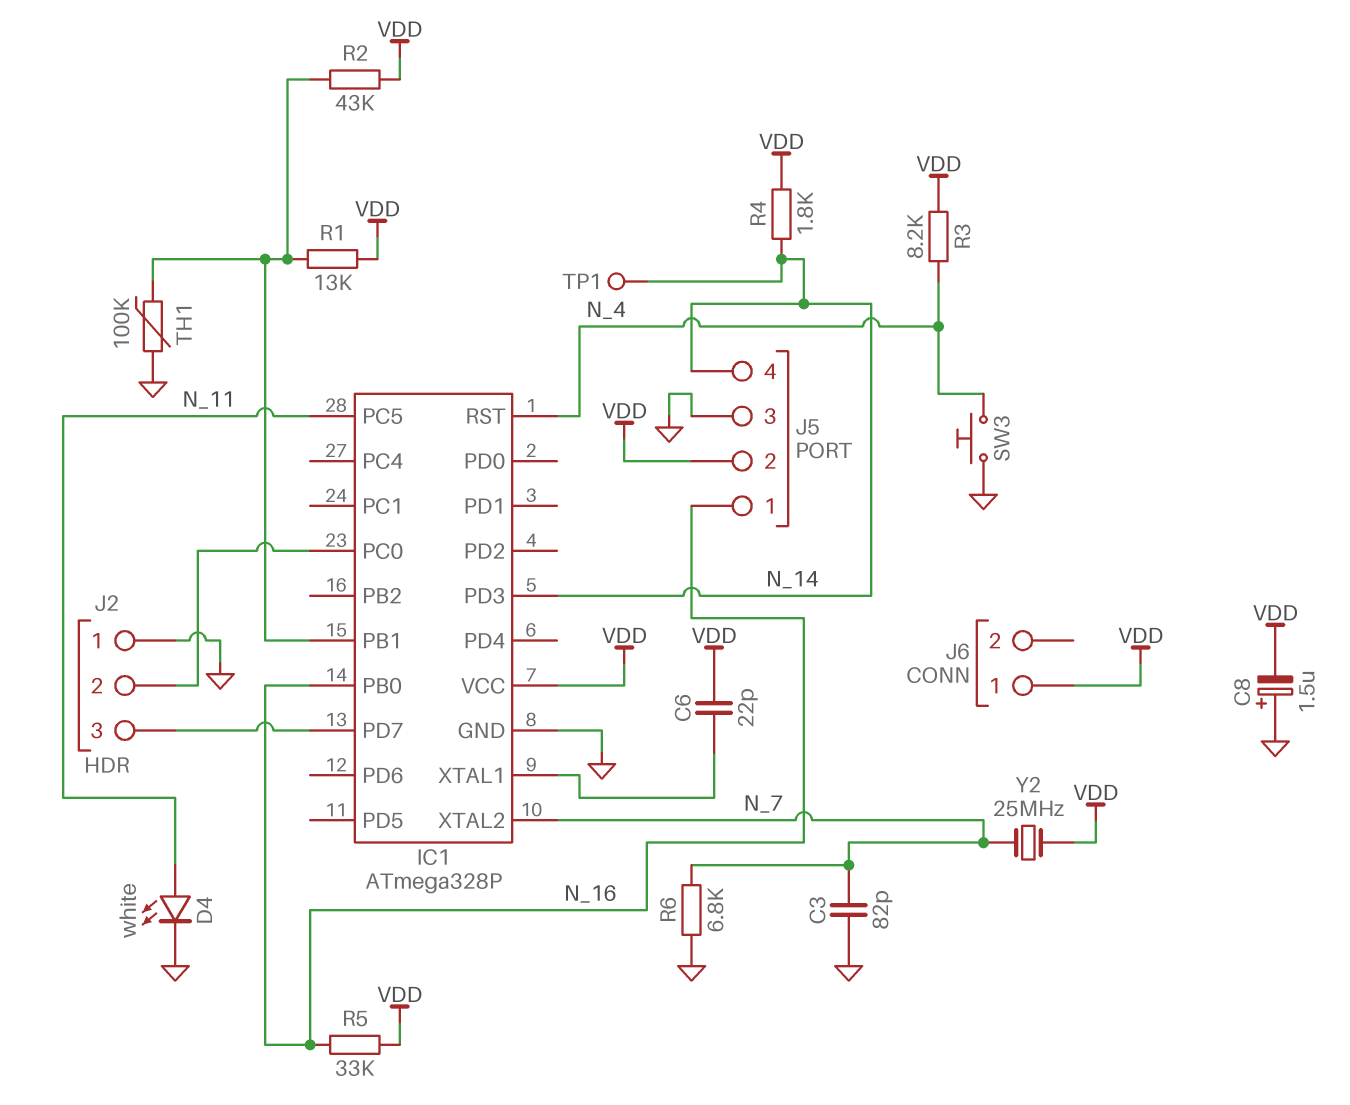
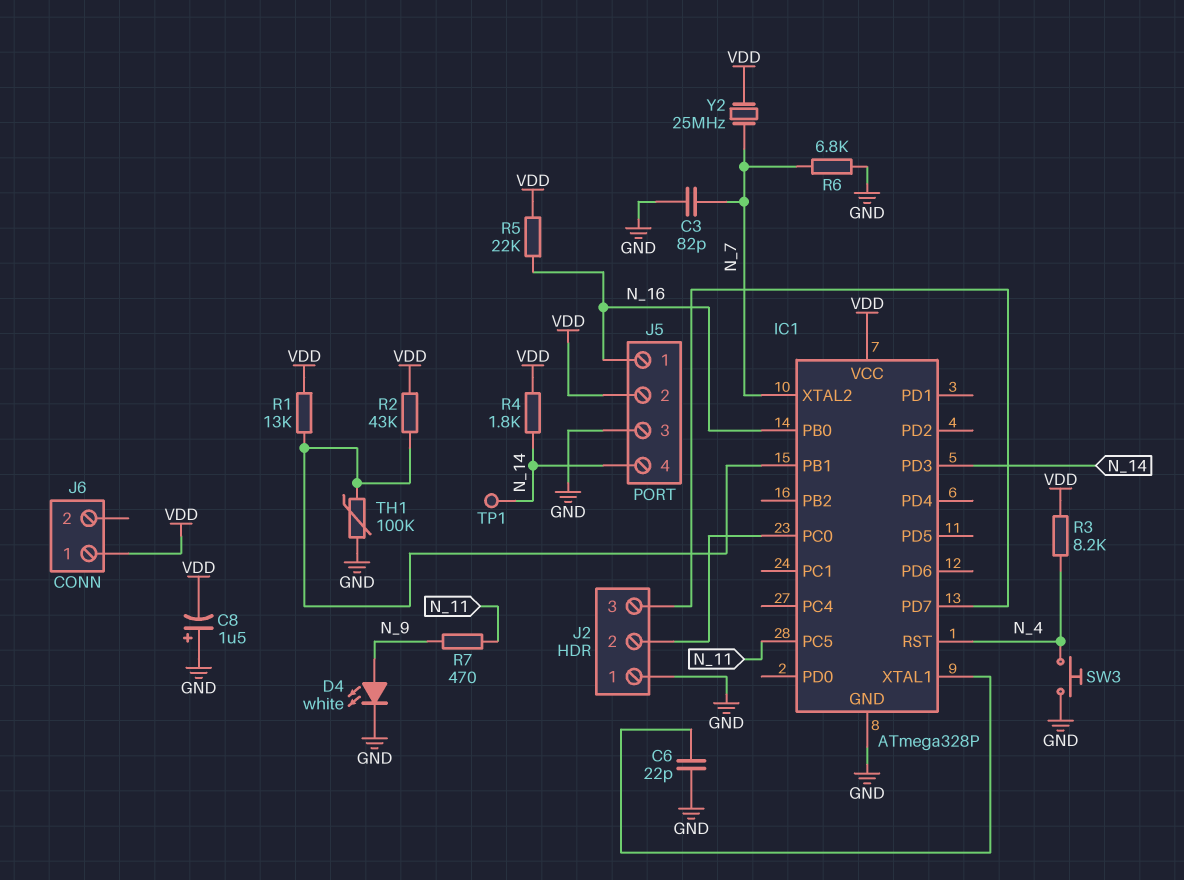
C6: 22pF (IC1/XTAL1, VDD) -> 22pF (GND, IC1/XTAL1)
D4: LED white (A N_11, K GND) -> LED white (A N_9, K GND)
R5: 33k (N_16, VDD) -> 22k (N_16, VDD)
R7: none -> 470 (N_9, N_11)

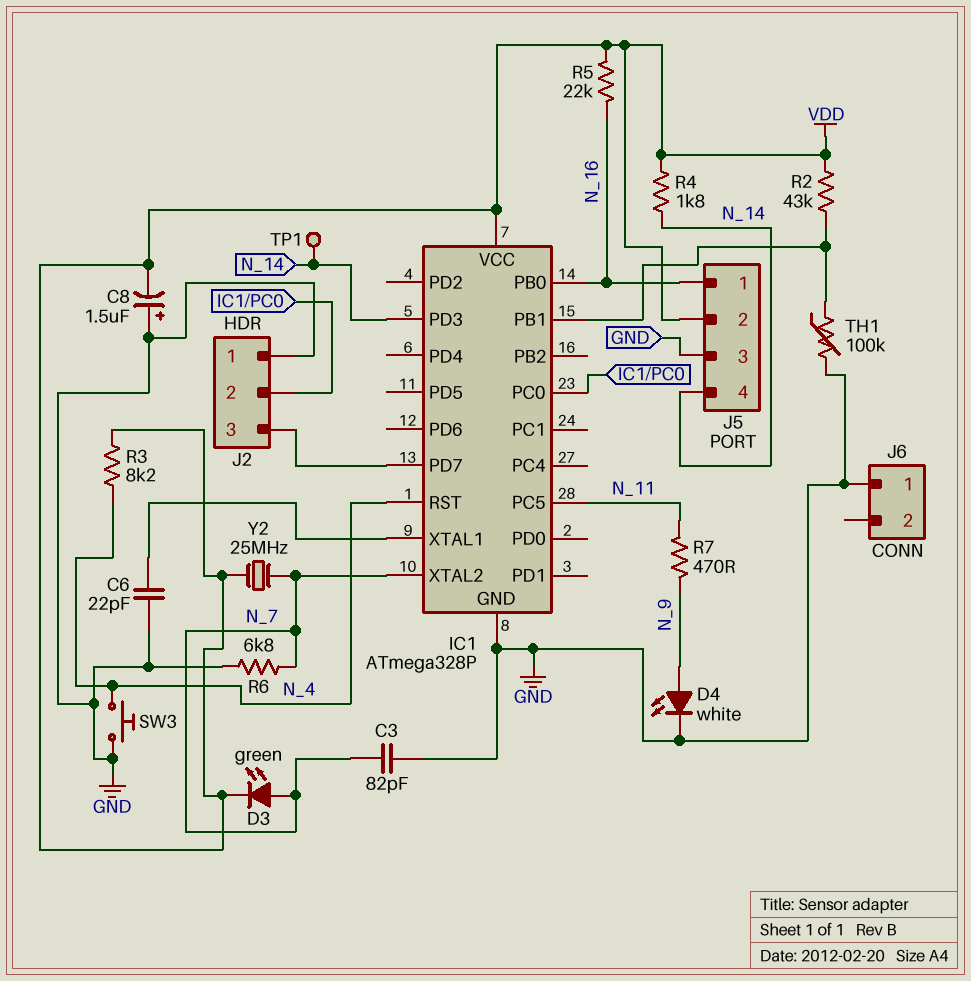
D3: none -> LED green (A N_7, K VDD)
J6 pin 1: VDD -> GND
R1: 13k (IC1/PB1, VDD) -> none

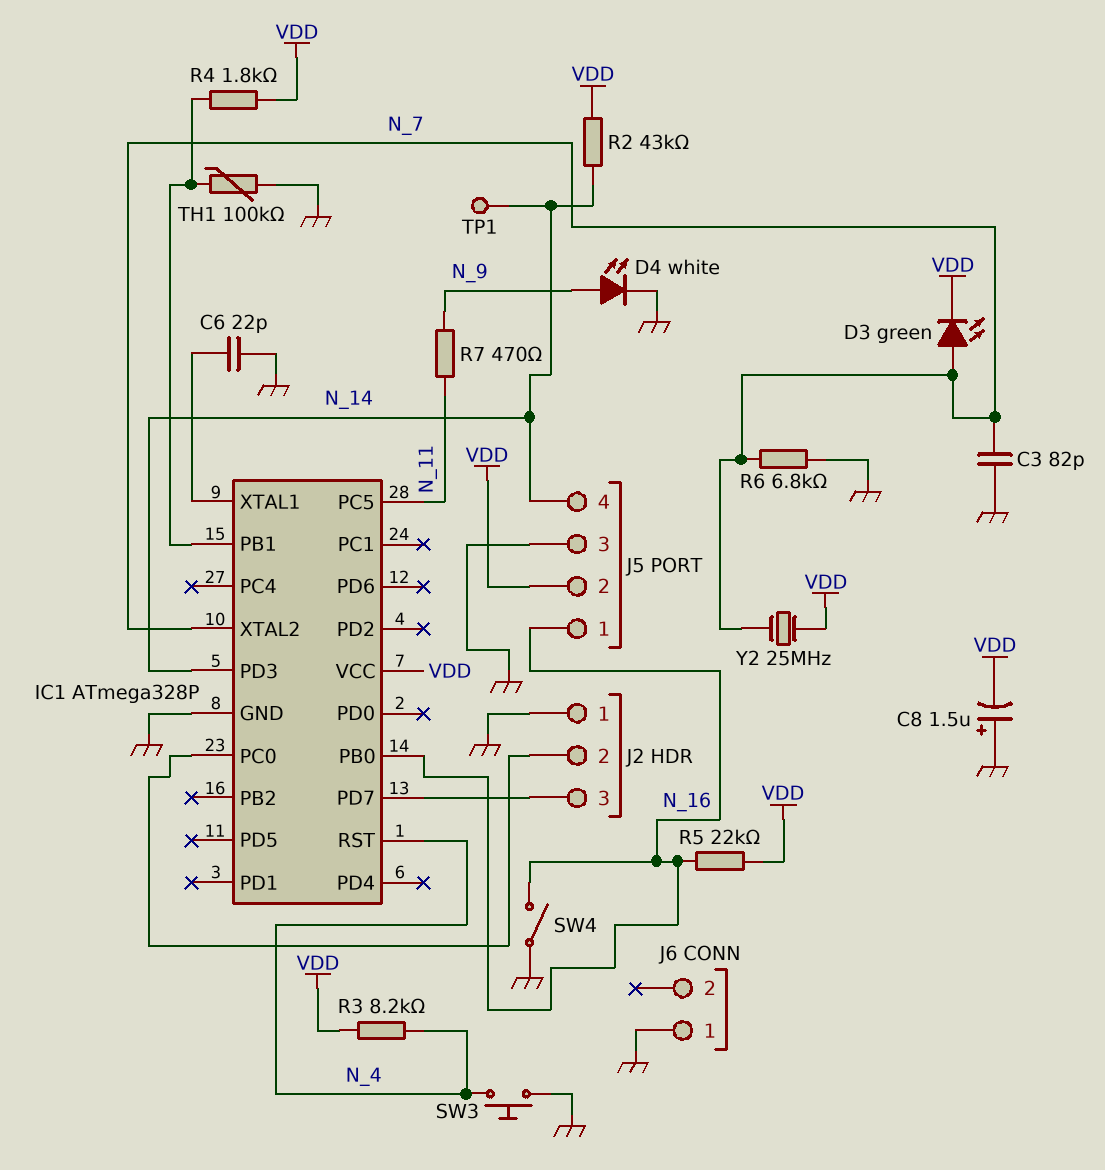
R2: 43k (IC1/PB1, VDD) -> 43k (N_14, VDD)
R4: 1.8k (N_14, VDD) -> 1.8k (IC1/PB1, VDD)
SW4: none -> switch (GND, N_16)

